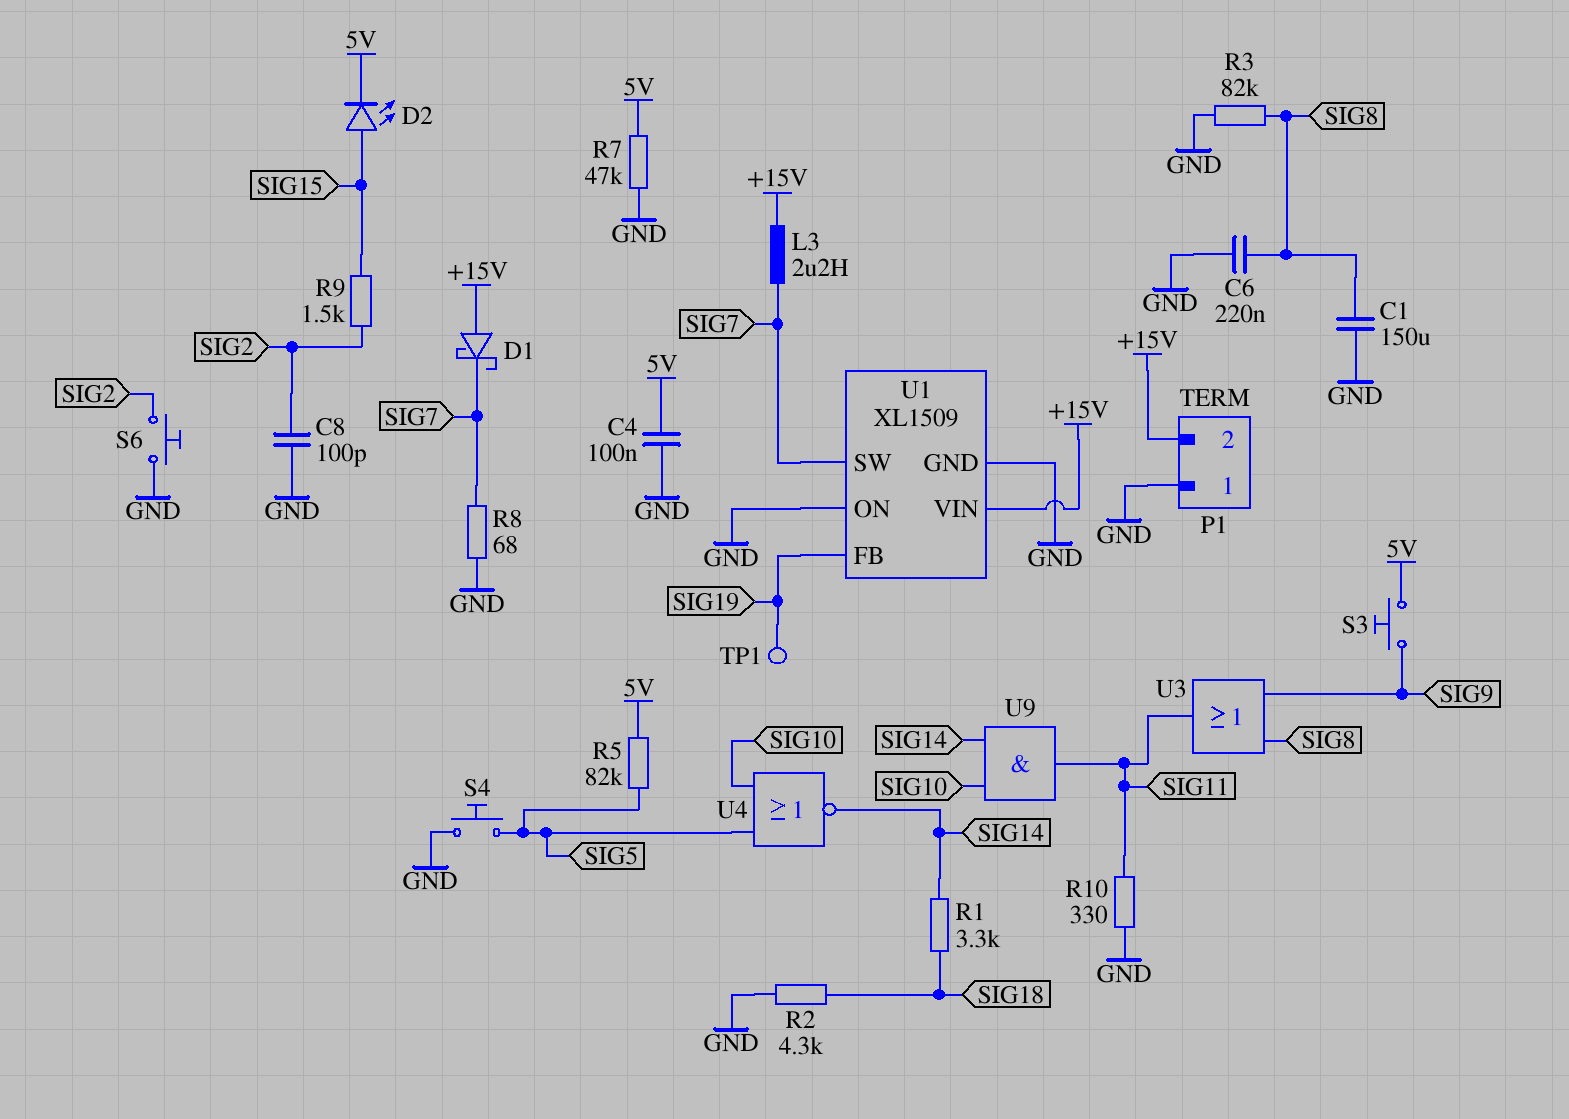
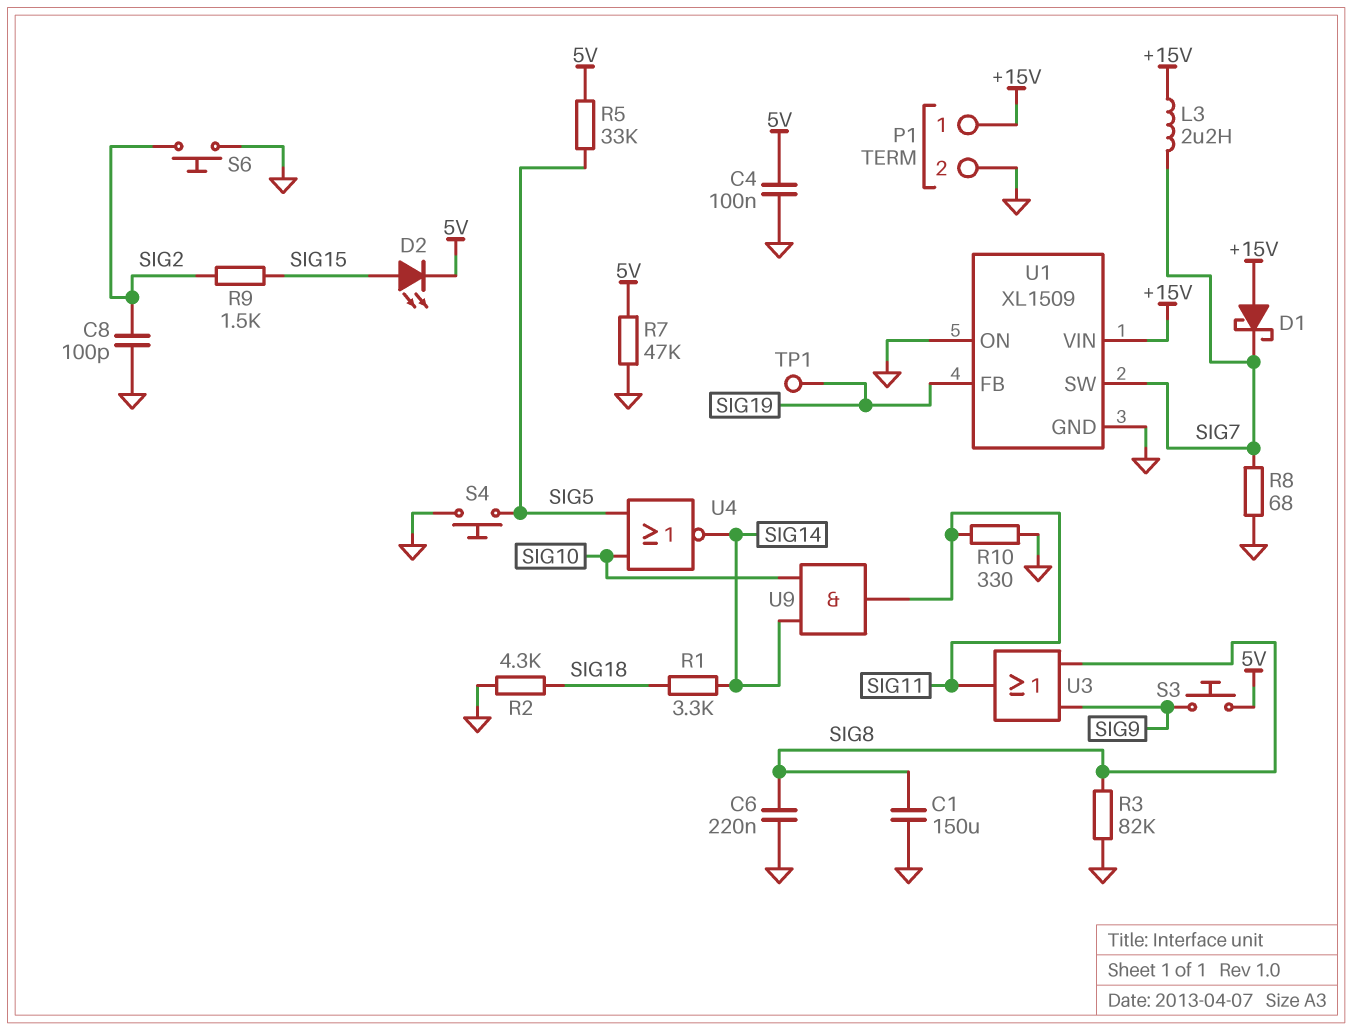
P1 pin 1: GND -> +15V
P1 pin 2: +15V -> GND
R5: 82k (5V, SIG5) -> 33k (5V, SIG5)

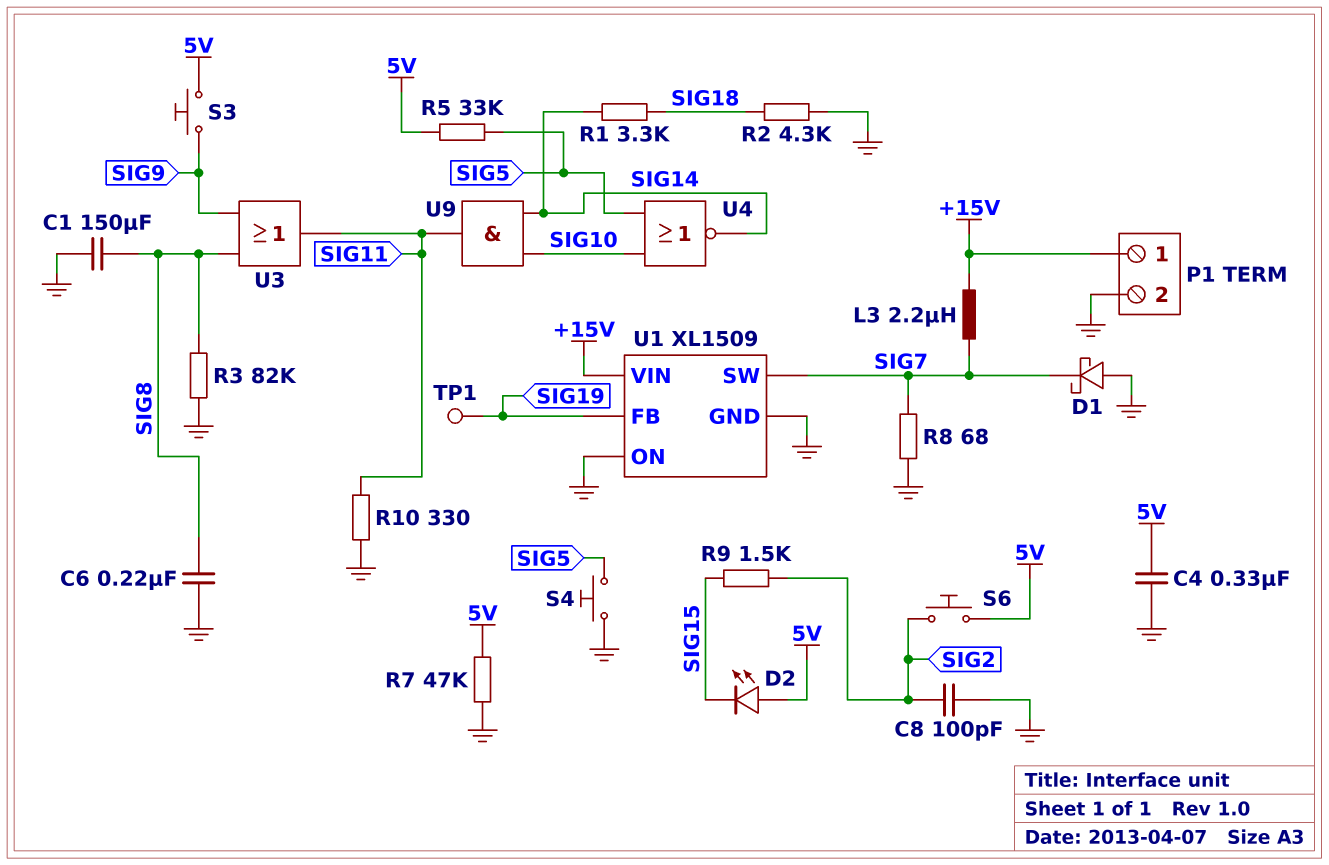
C4: 100nF (5V, GND) -> 330nF (5V, GND)
D1: schottky (A +15V, K SIG7) -> schottky (A GND, K SIG7)
D2: LED (A SIG15, K 5V) -> LED (A 5V, K SIG15)
S6: button (GND, SIG2) -> button (5V, SIG2)

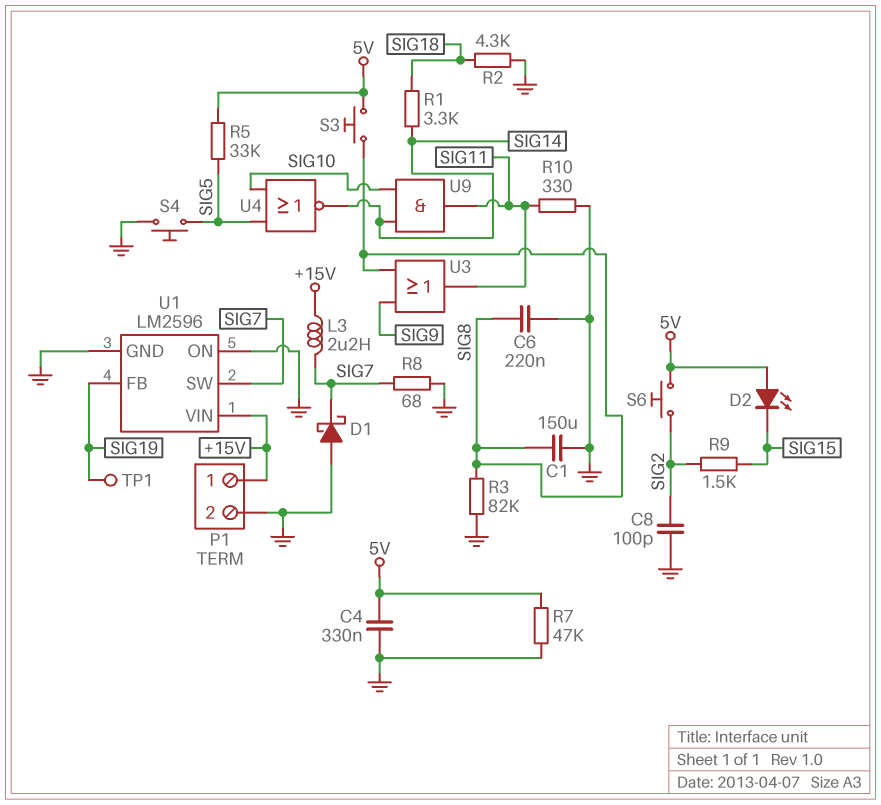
S3: button (5V, SIG9) -> button (5V, SIG8)
U1: XL1509 -> LM2596

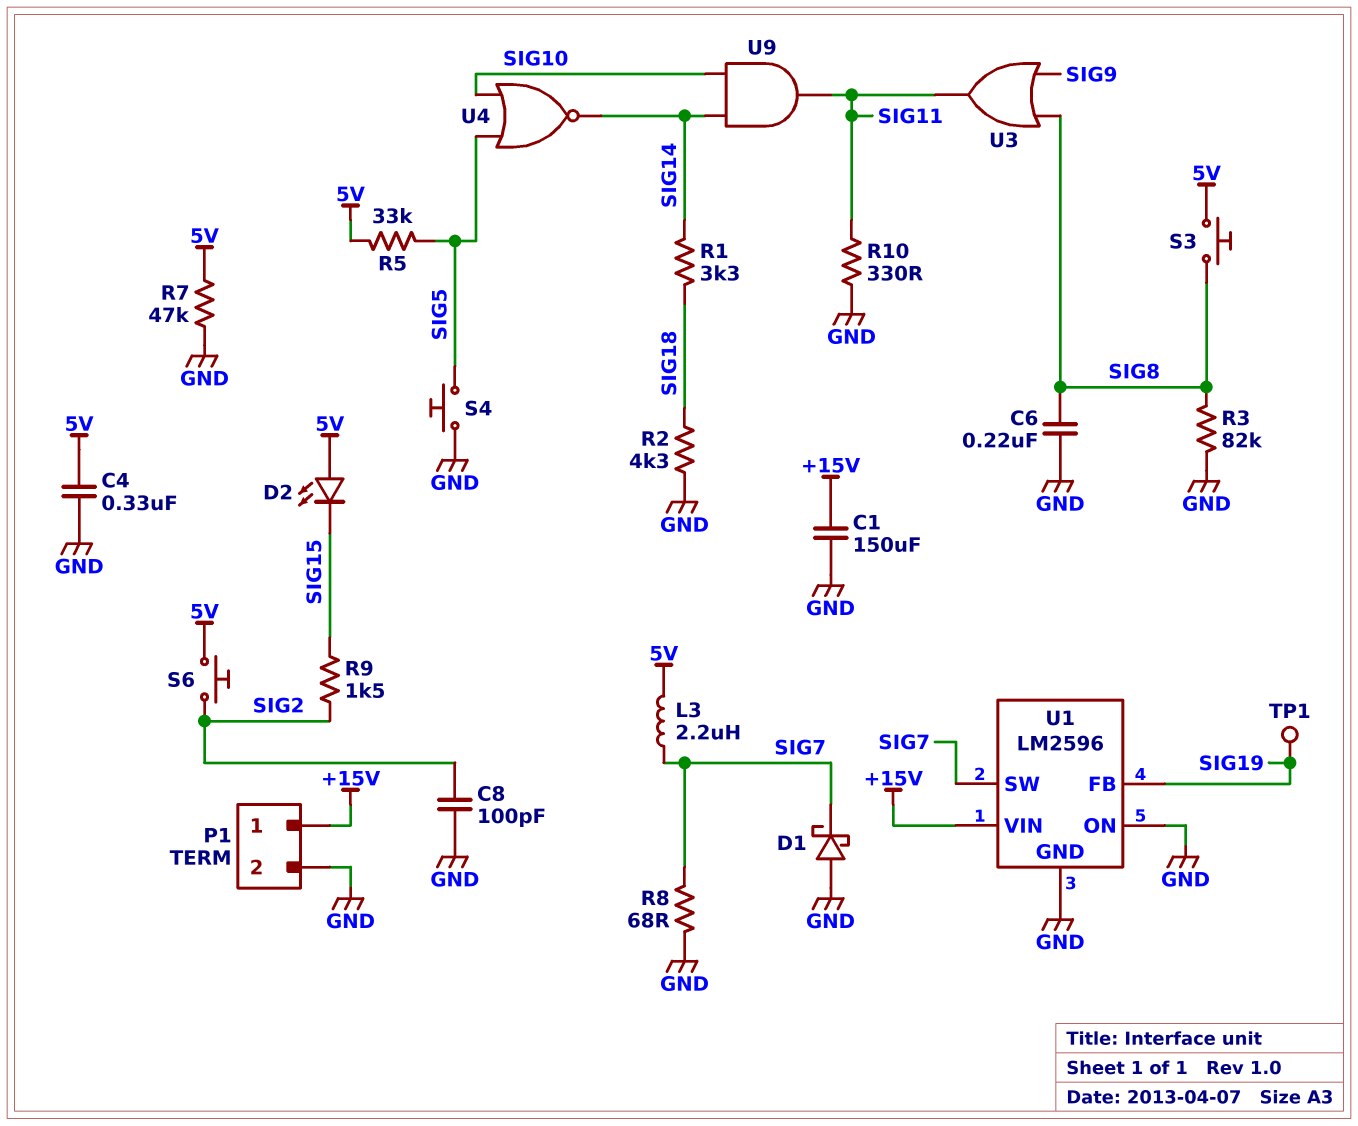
C1: 150uF (GND, SIG8) -> 150uF (+15V, GND)
L3: 2.2uH (+15V, SIG7) -> 2.2uH (5V, SIG7)

